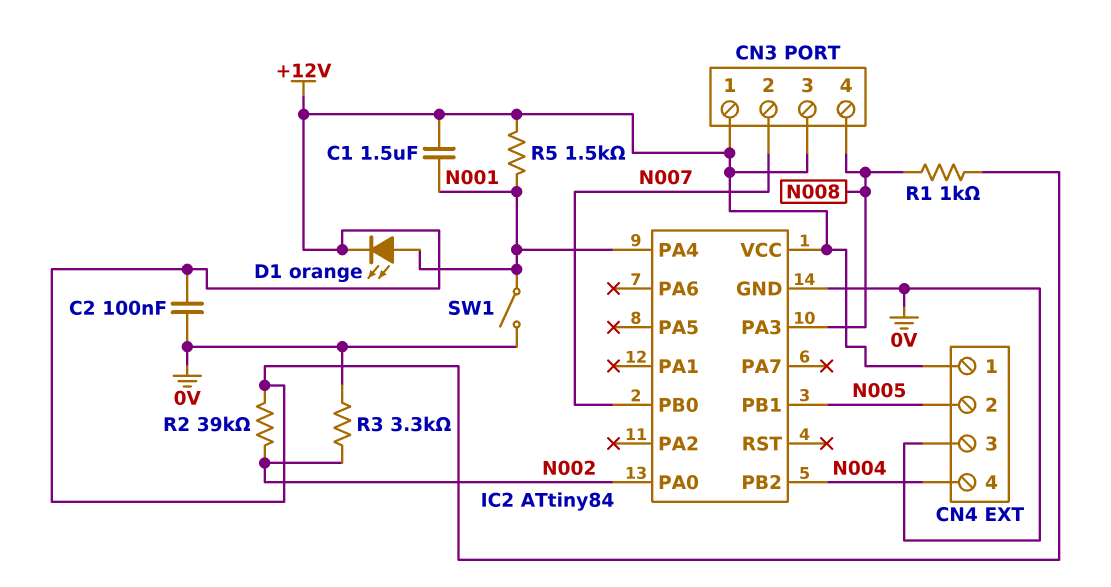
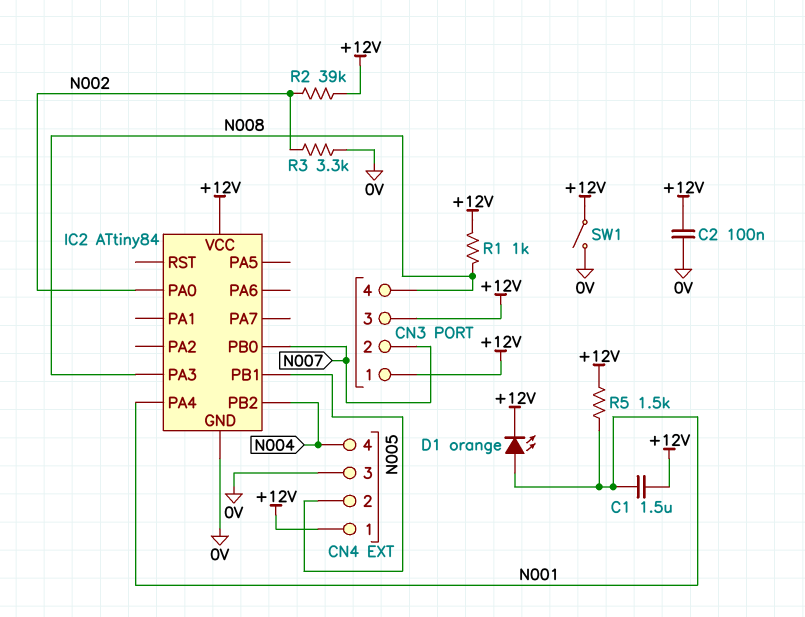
SW1: switch (0V, N001) -> switch (+12V, 0V)

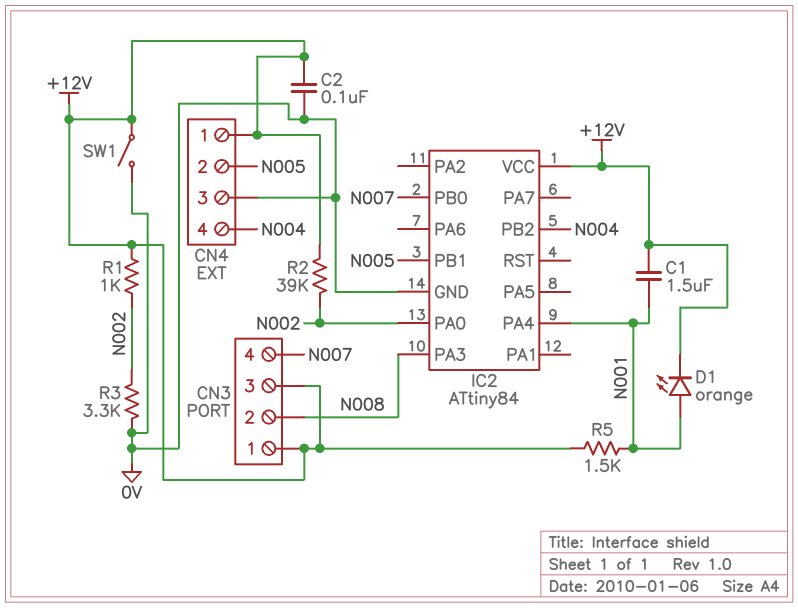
CN3 pin 2: N007 -> N008
CN3 pin 4: N008 -> N007
R1: 1k (+12V, N008) -> 1k (+12V, N002)

